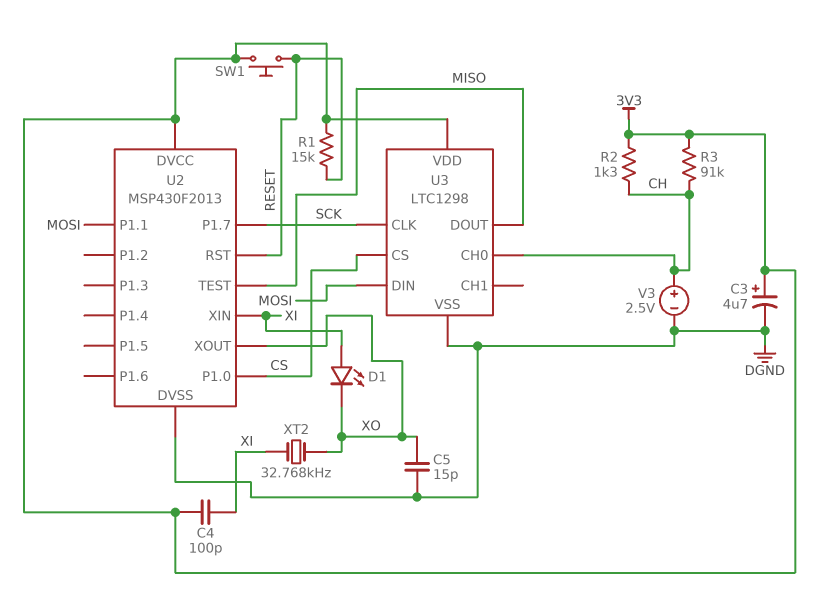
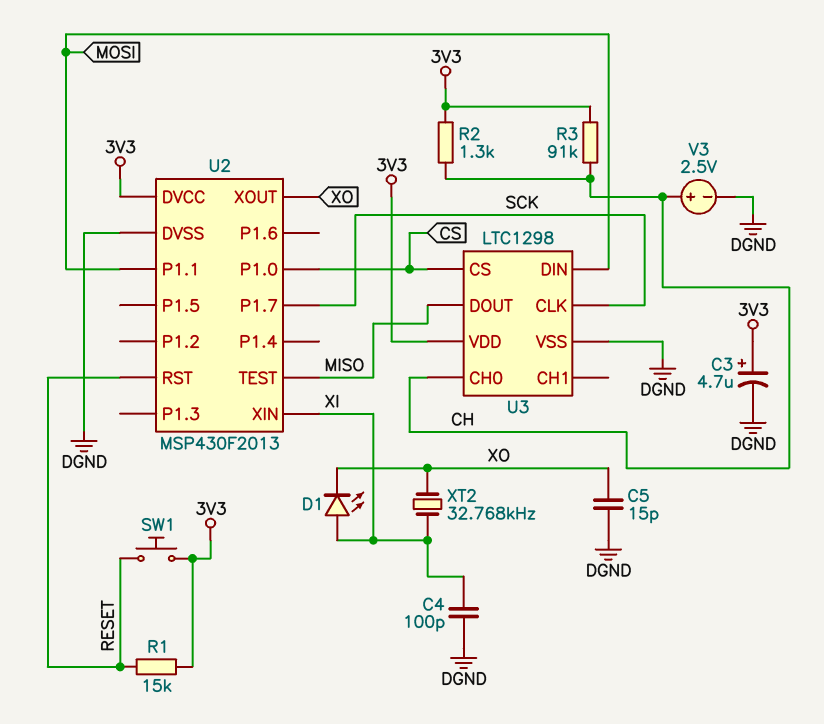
C4: 100pF (3V3, XI) -> 100pF (DGND, XI)

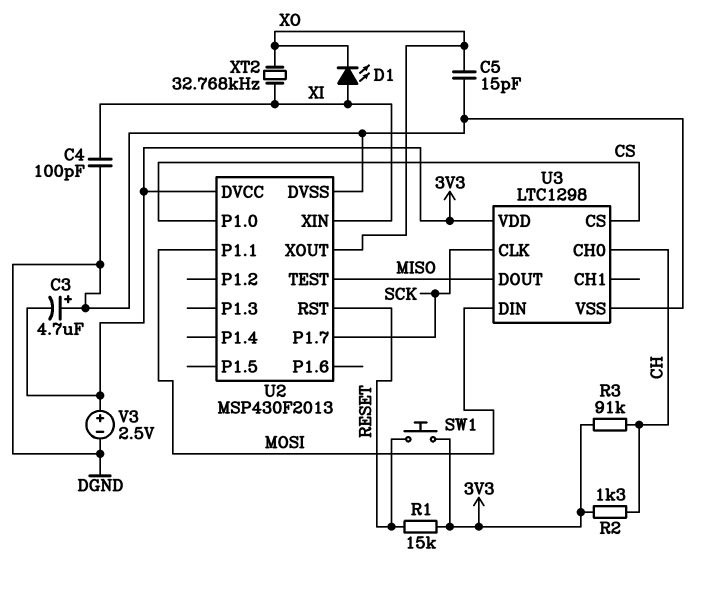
C3: 4.7uF (plus 3V3, minus DGND) -> 4.7uF (plus DGND, minus 3V3)
V3: 2.5V (plus CH, minus DGND) -> 2.5V (plus 3V3, minus DGND)

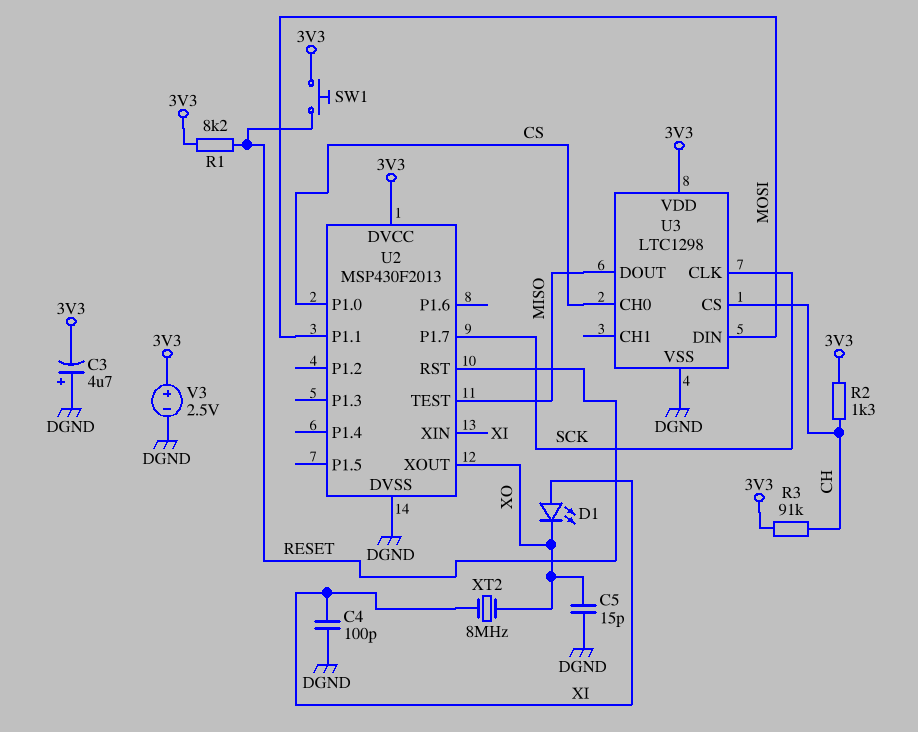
R1: 15k (3V3, RESET) -> 8.2k (3V3, RESET)
U3 pin CH0: CH -> CS
U3 pin CS: CS -> CH
XT2: 32.768kHz (XI, XO) -> 8MHz (XI, XO)

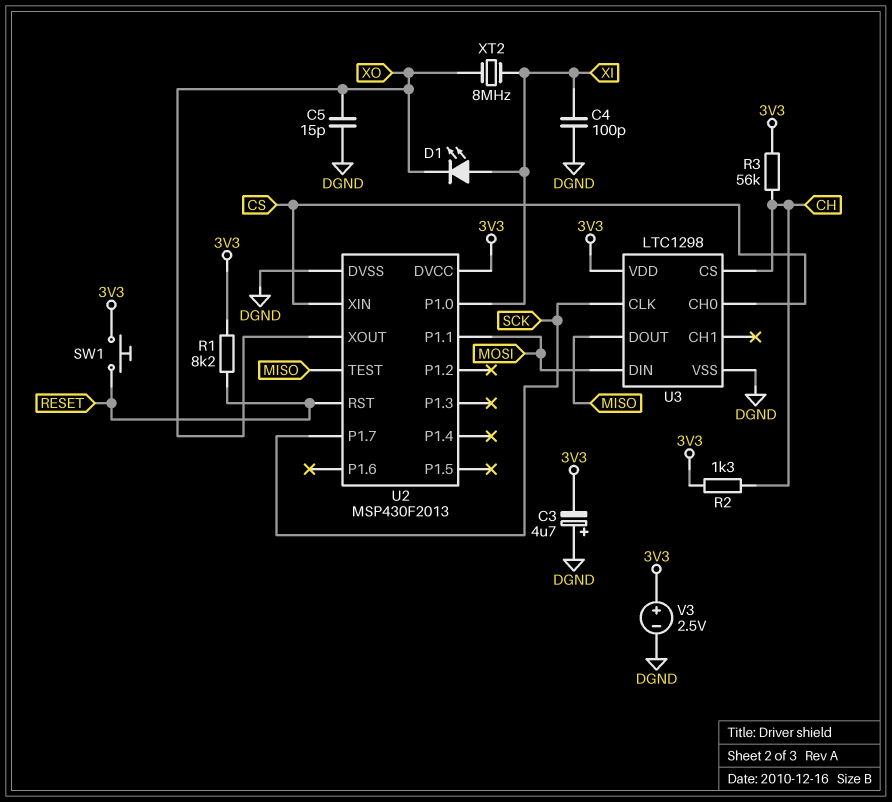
R3: 91k (3V3, CH) -> 56k (3V3, CH)
U2 pin P1.0: CS -> XI
U2 pin XIN: XI -> CS

